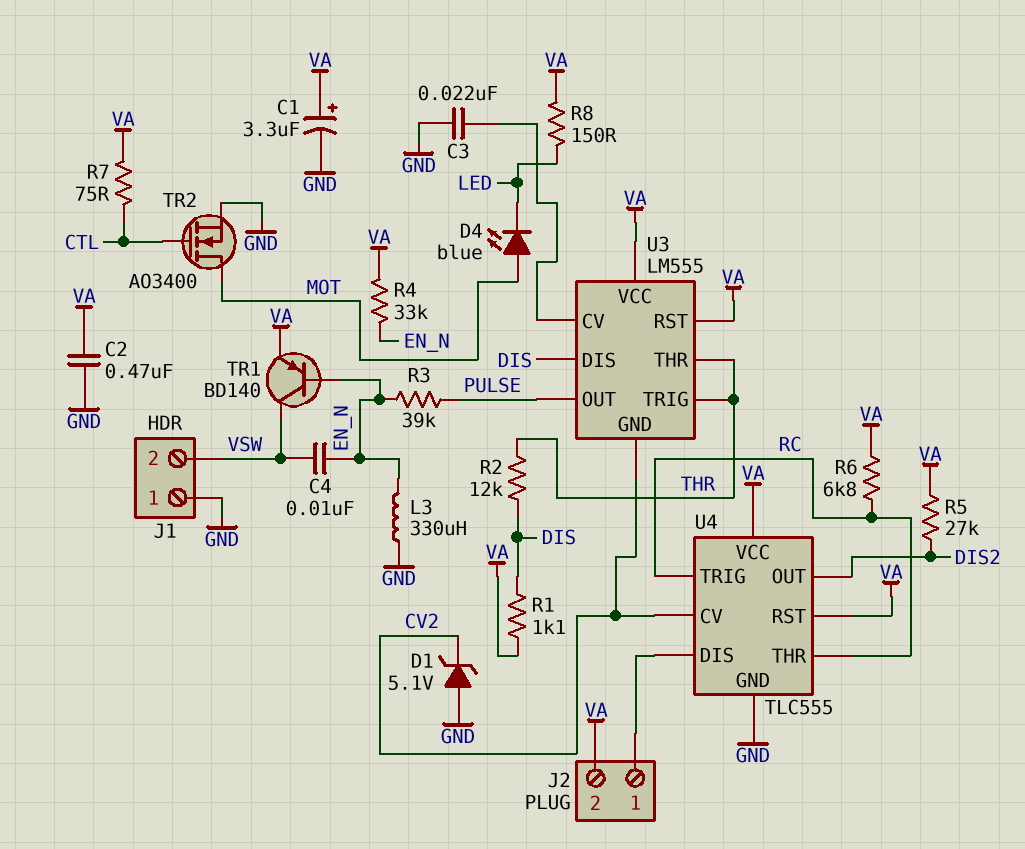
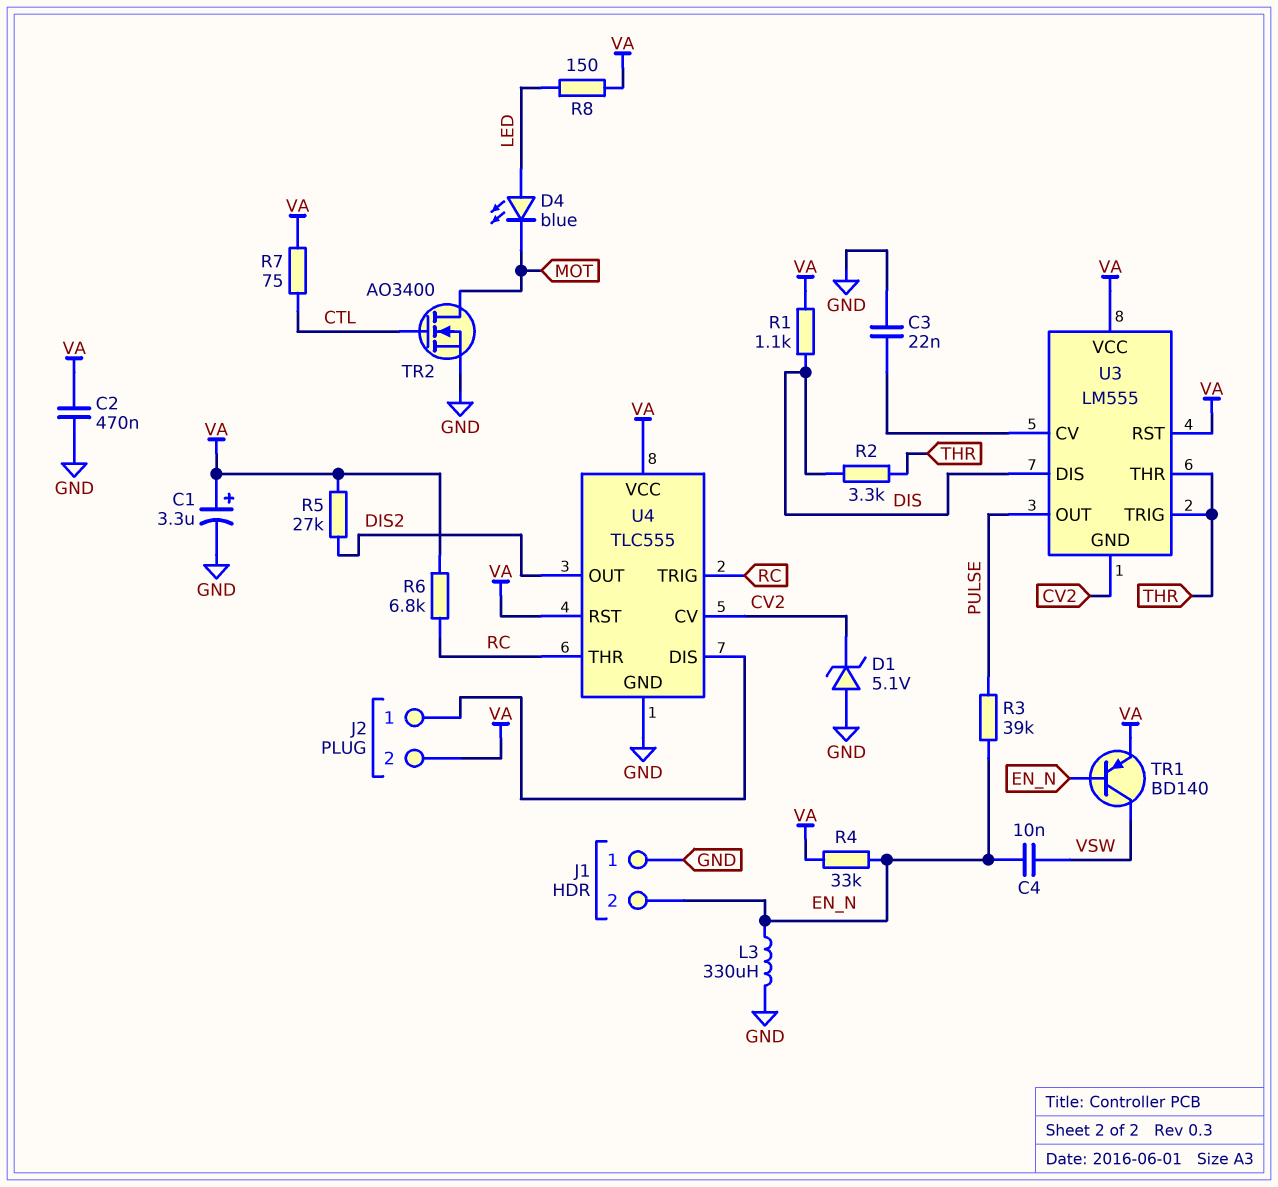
D4: LED blue (A MOT, K LED) -> LED blue (A LED, K MOT)
J1 pin 2: VSW -> EN_N
R2: 12k (DIS, THR) -> 3.3k (DIS, THR)

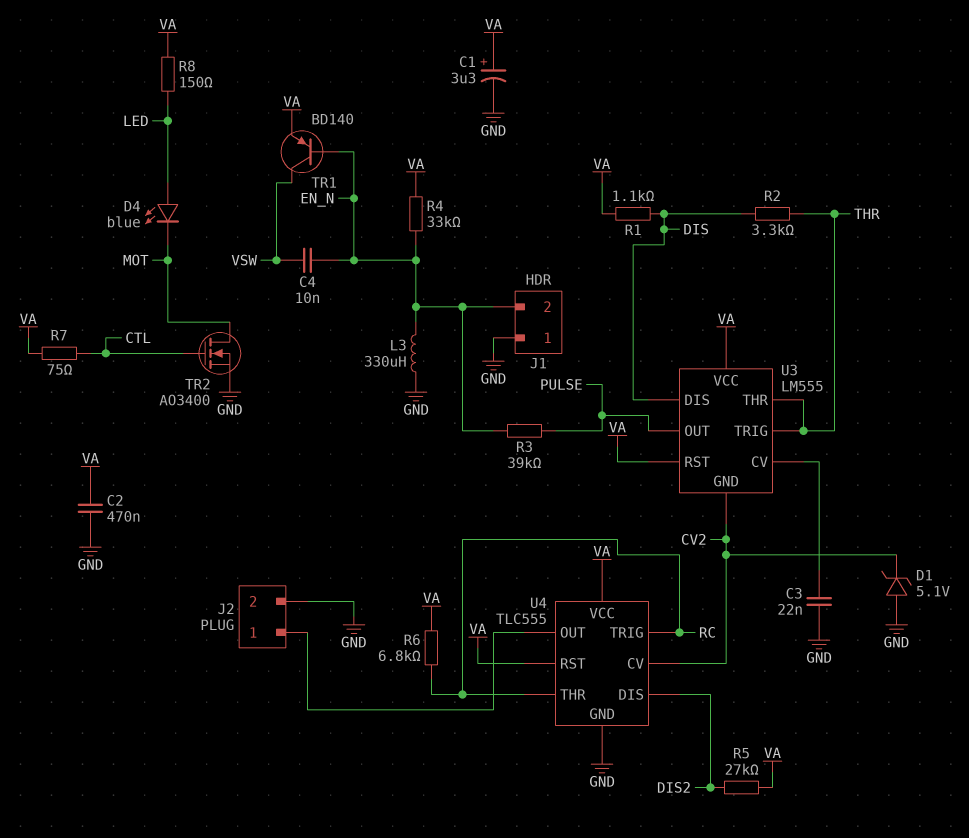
J2 pin 2: VA -> GND
U4 pin DIS: J2/1 -> DIS2
U4 pin OUT: DIS2 -> J2/1

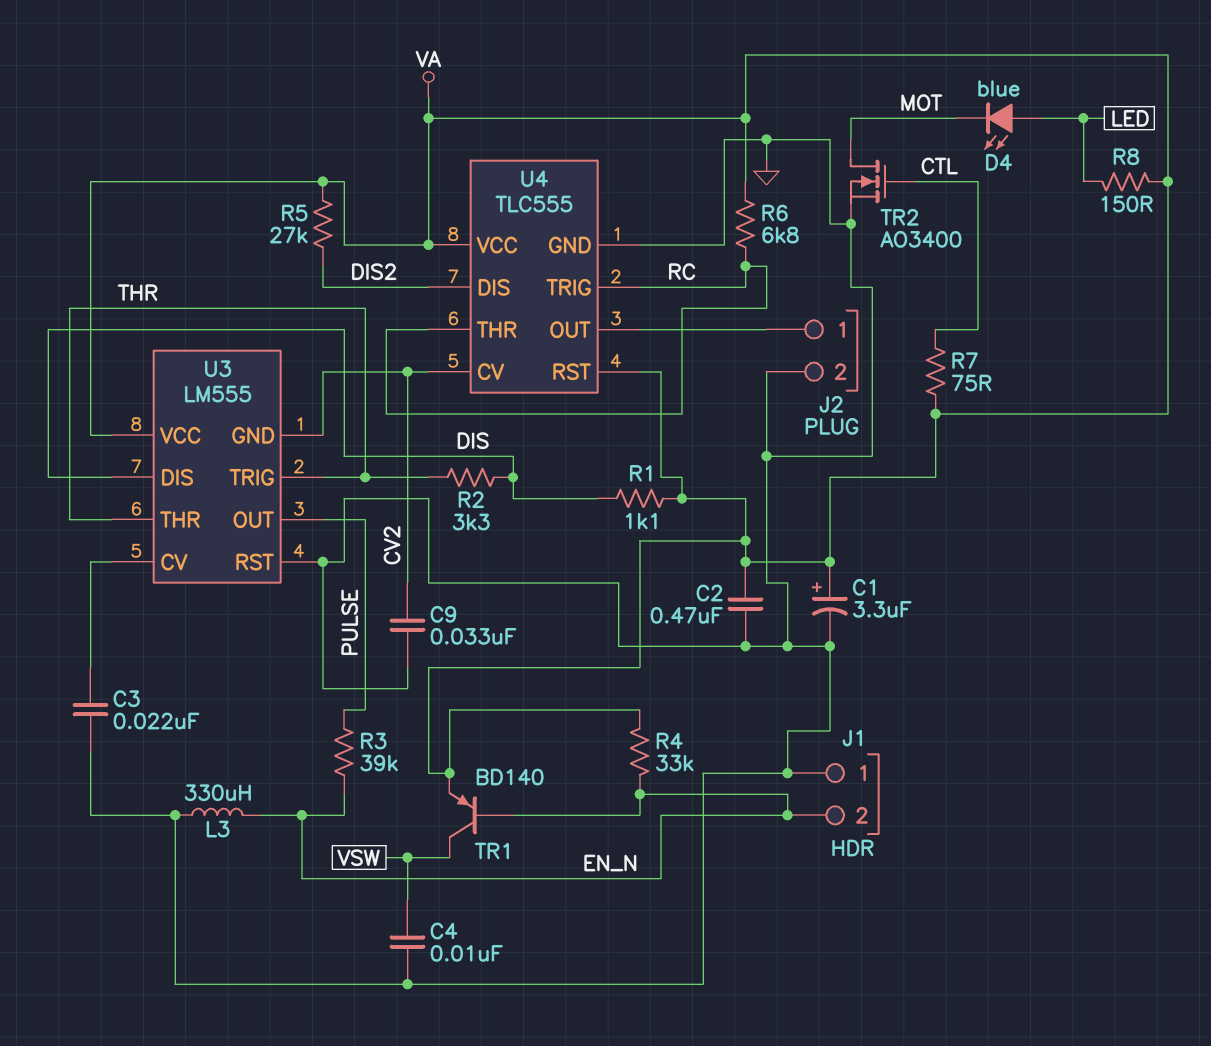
C4: 10nF (EN_N, VSW) -> 10nF (GND, VSW)
C9: none -> 33nF (CV2, GND)
D1: zener 5.1V (A GND, K CV2) -> none
U3 pin RST: VA -> GND

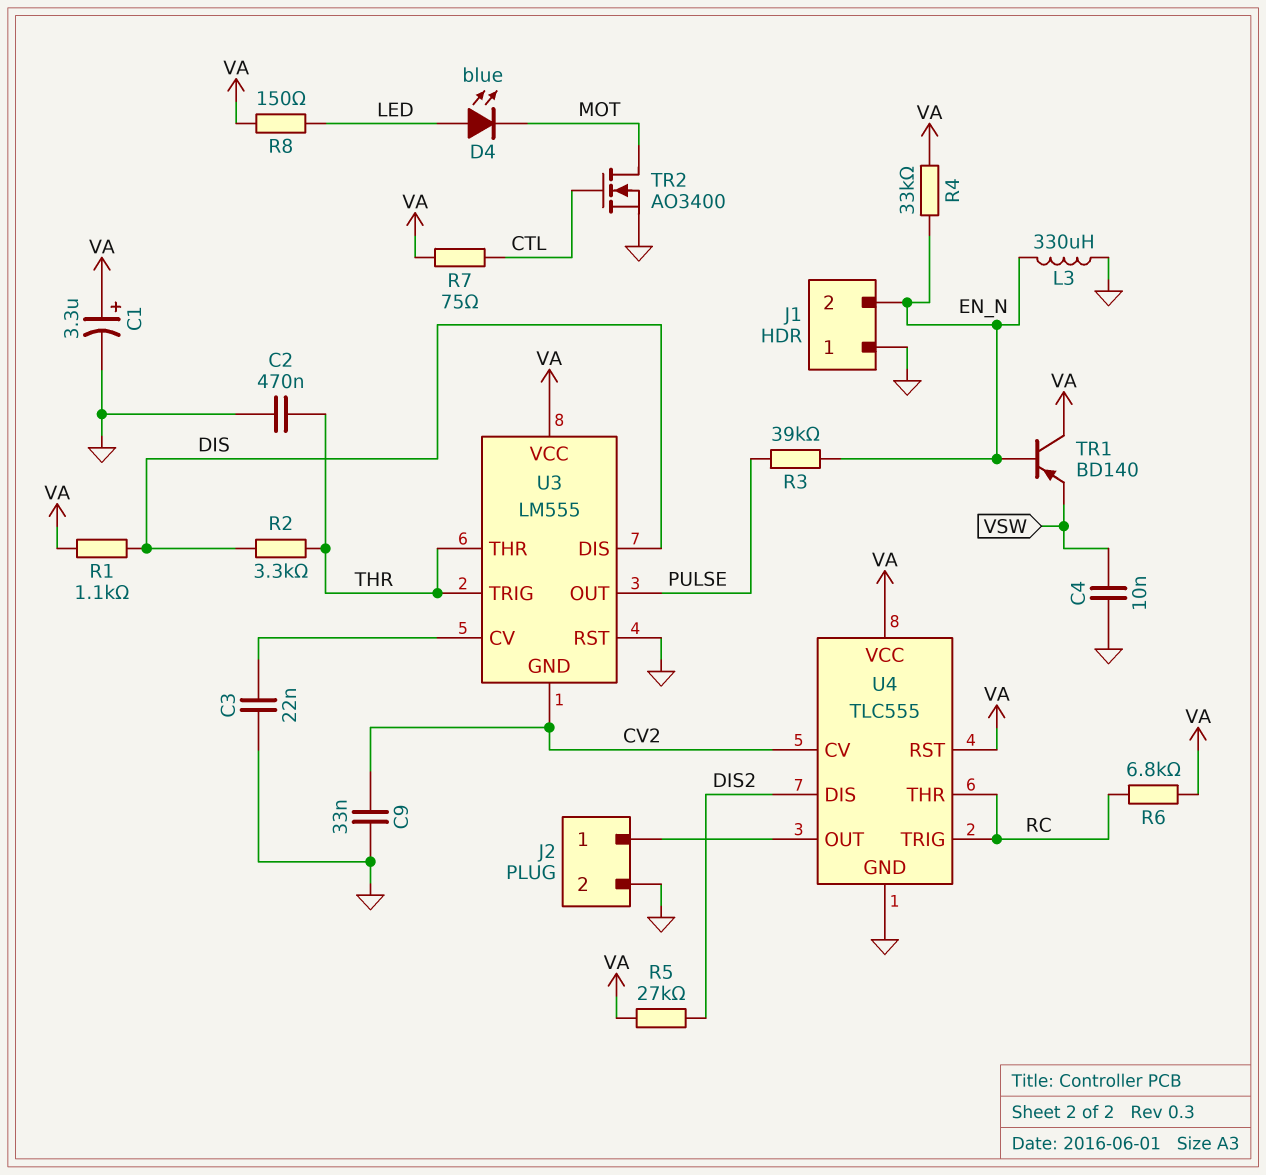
C2: 470nF (GND, VA) -> 470nF (GND, THR)
TR1: PNP BD140 (B EN_N, C VSW, E VA) -> PNP BD140 (B EN_N, C VA, E VSW)

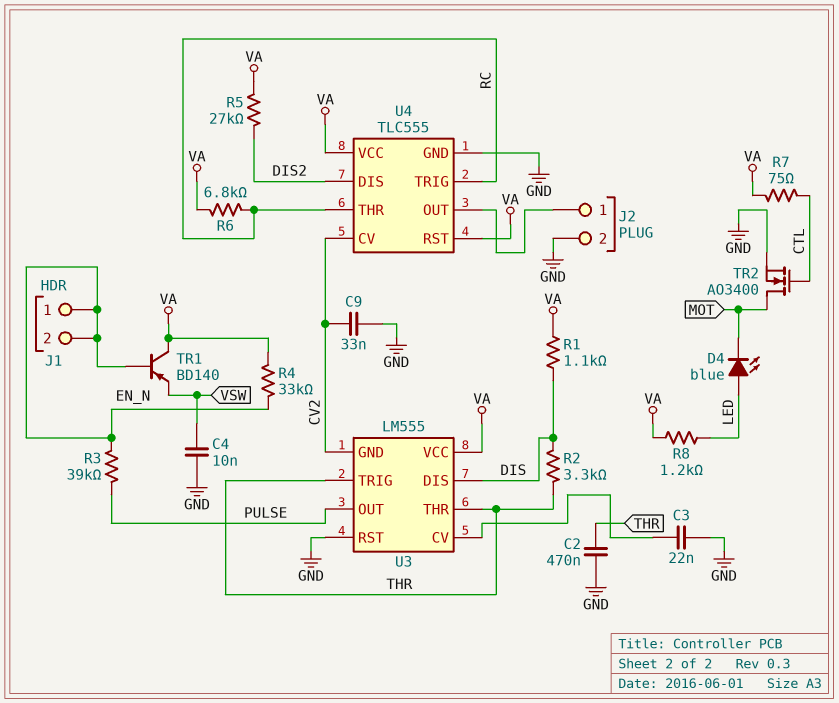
C1: 3.3uF (plus VA, minus GND) -> none
J1 pin 1: GND -> EN_N
L3: 330uH (EN_N, GND) -> none
R8: 150 (LED, VA) -> 1.2k (LED, VA)

